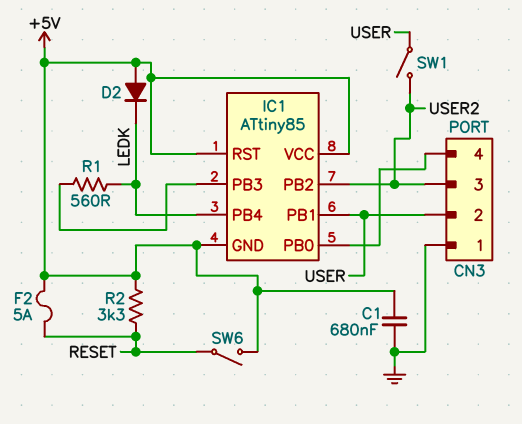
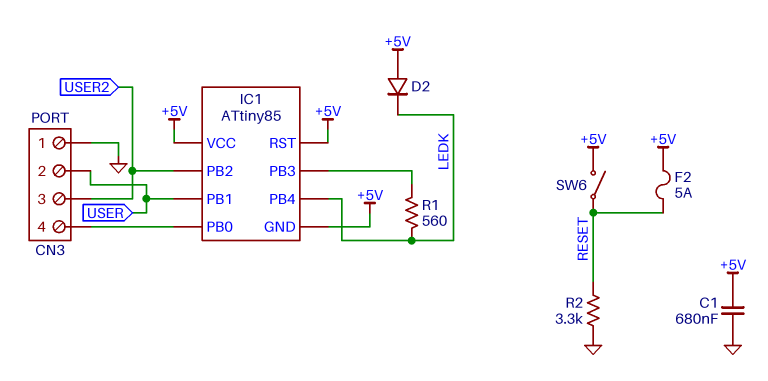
R2: 3.3k (+5V, RESET) -> 3.3k (GND, RESET)
SW1: switch (USER, USER2) -> none

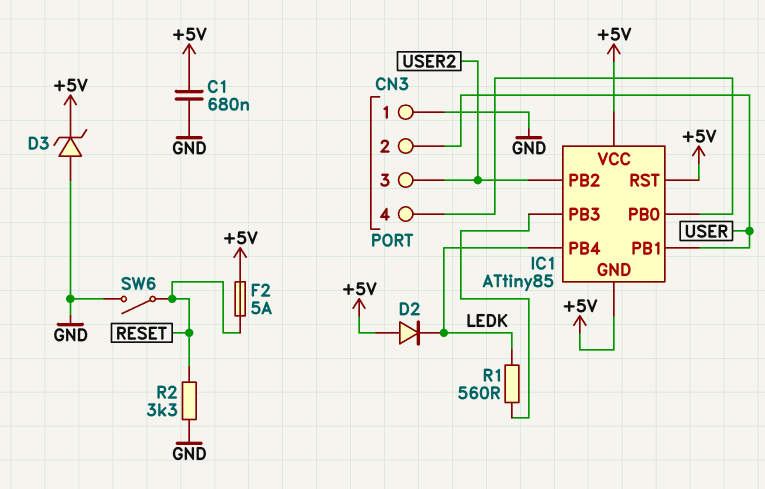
D3: none -> zener (A GND, K +5V)
SW6: switch (+5V, RESET) -> switch (GND, RESET)

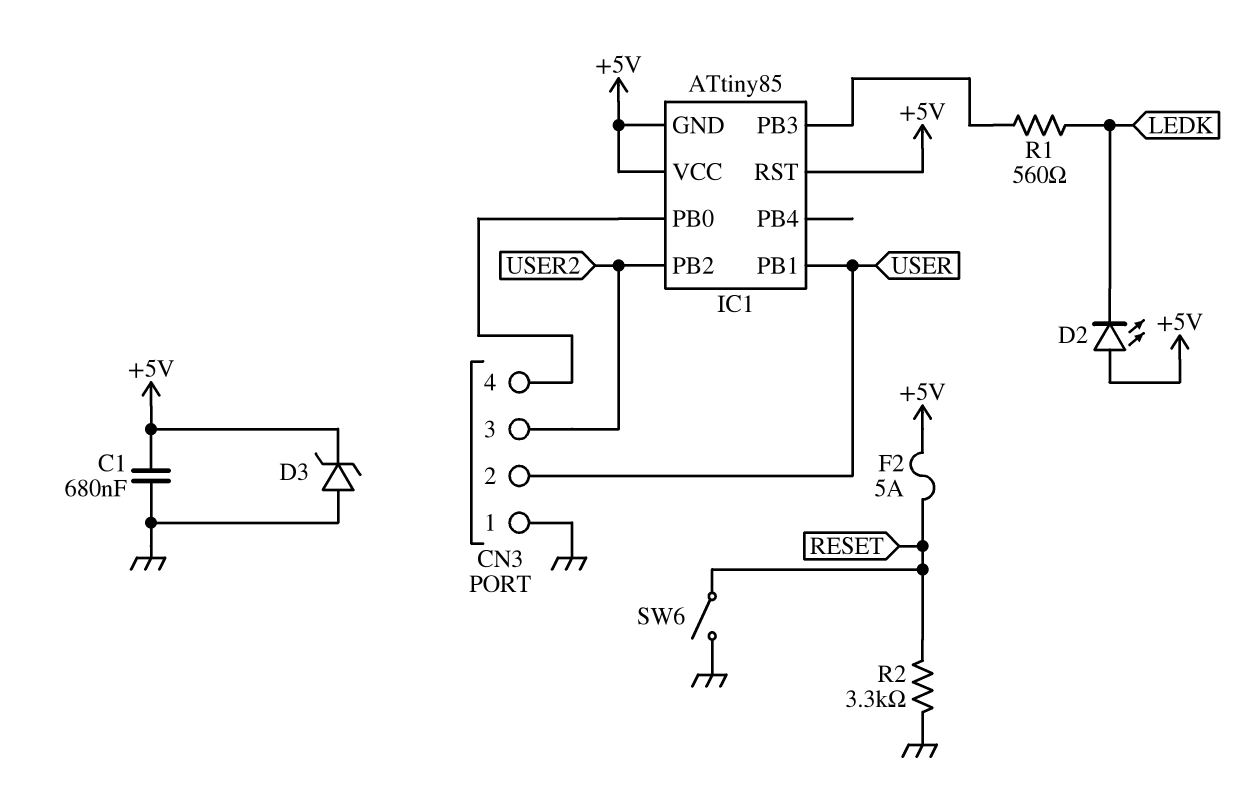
D2: diode (A +5V, K LEDK) -> LED (A +5V, K LEDK)
IC1 pin PB4: LEDK -> none

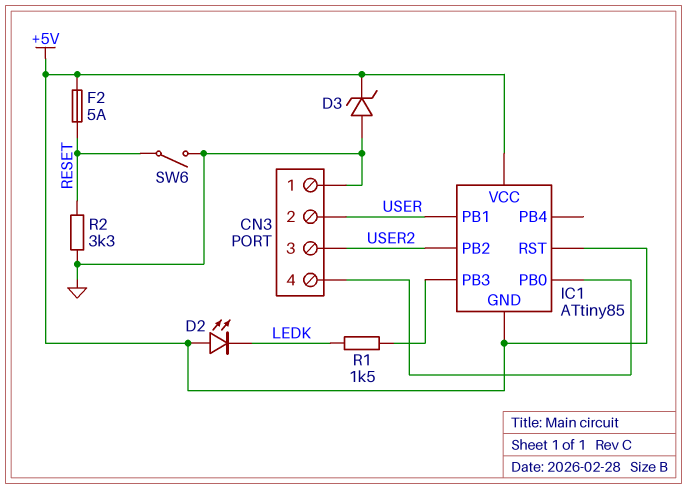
C1: 680nF (+5V, GND) -> none
R1: 560 (IC1/PB3, LEDK) -> 1.5k (IC1/PB3, LEDK)

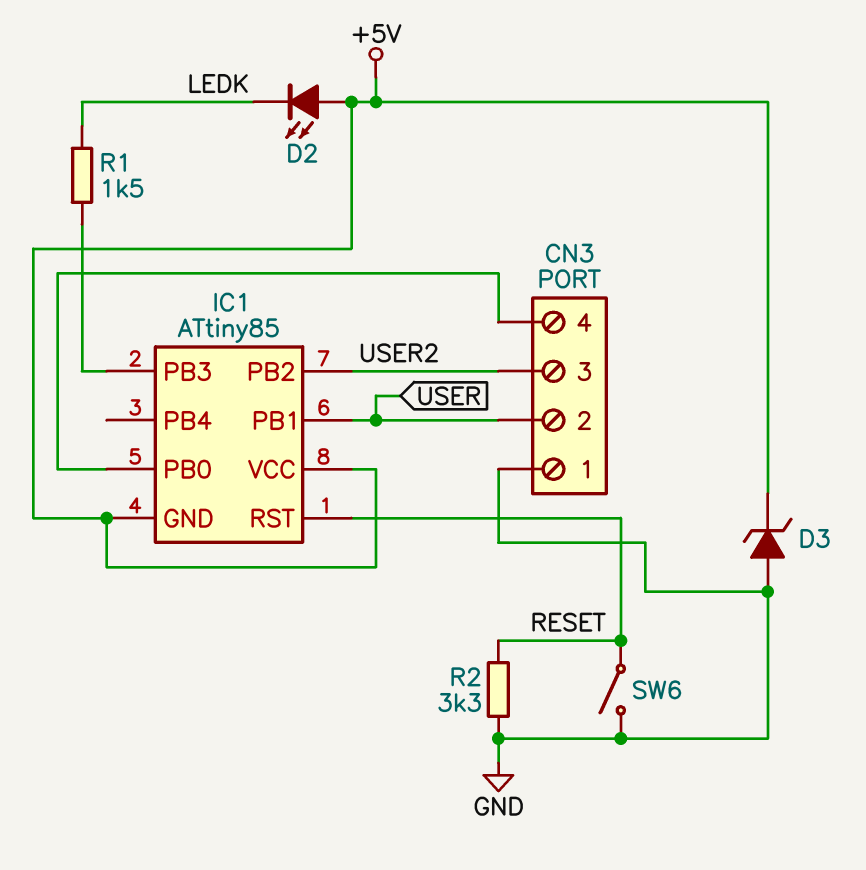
F2: 5A (+5V, RESET) -> none
IC1 pin RST: +5V -> RESET

